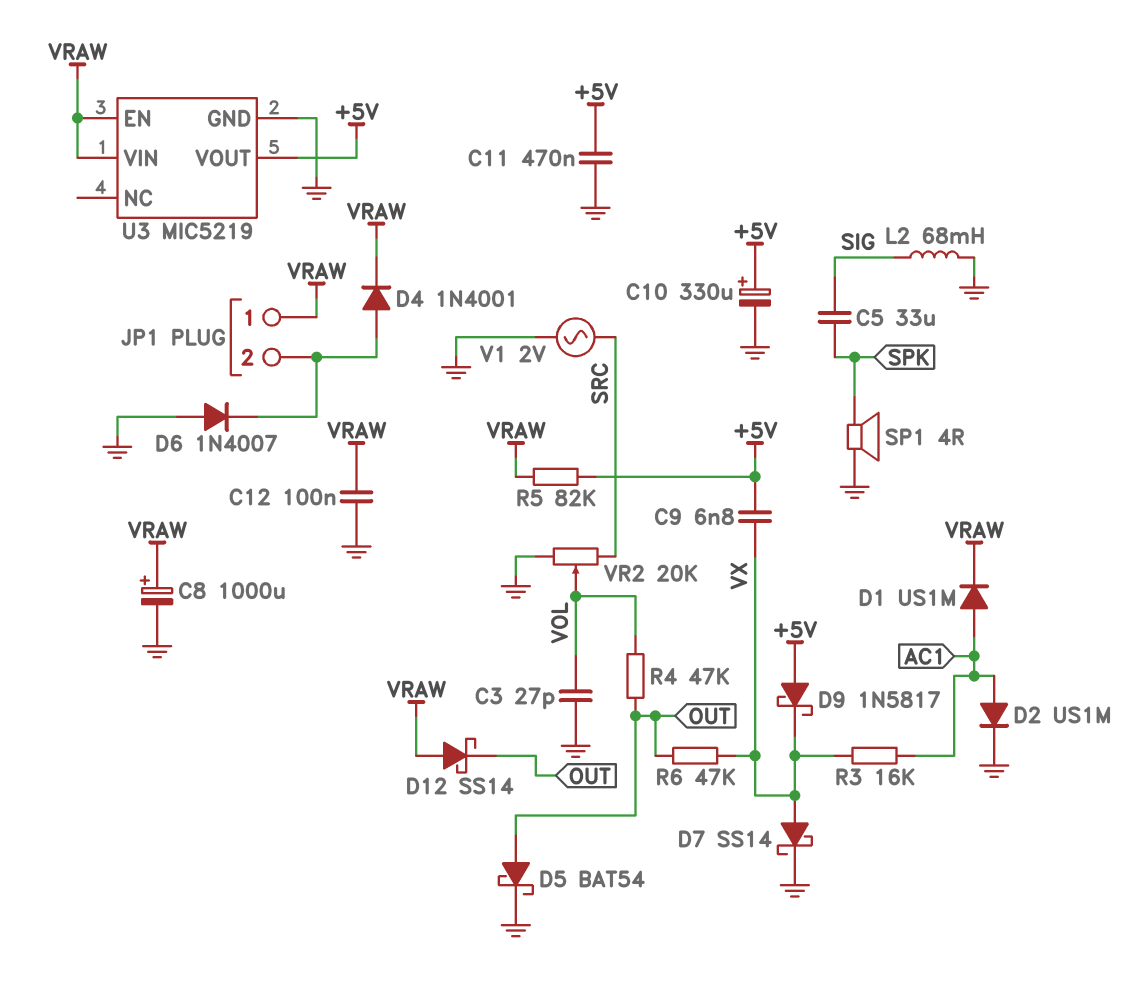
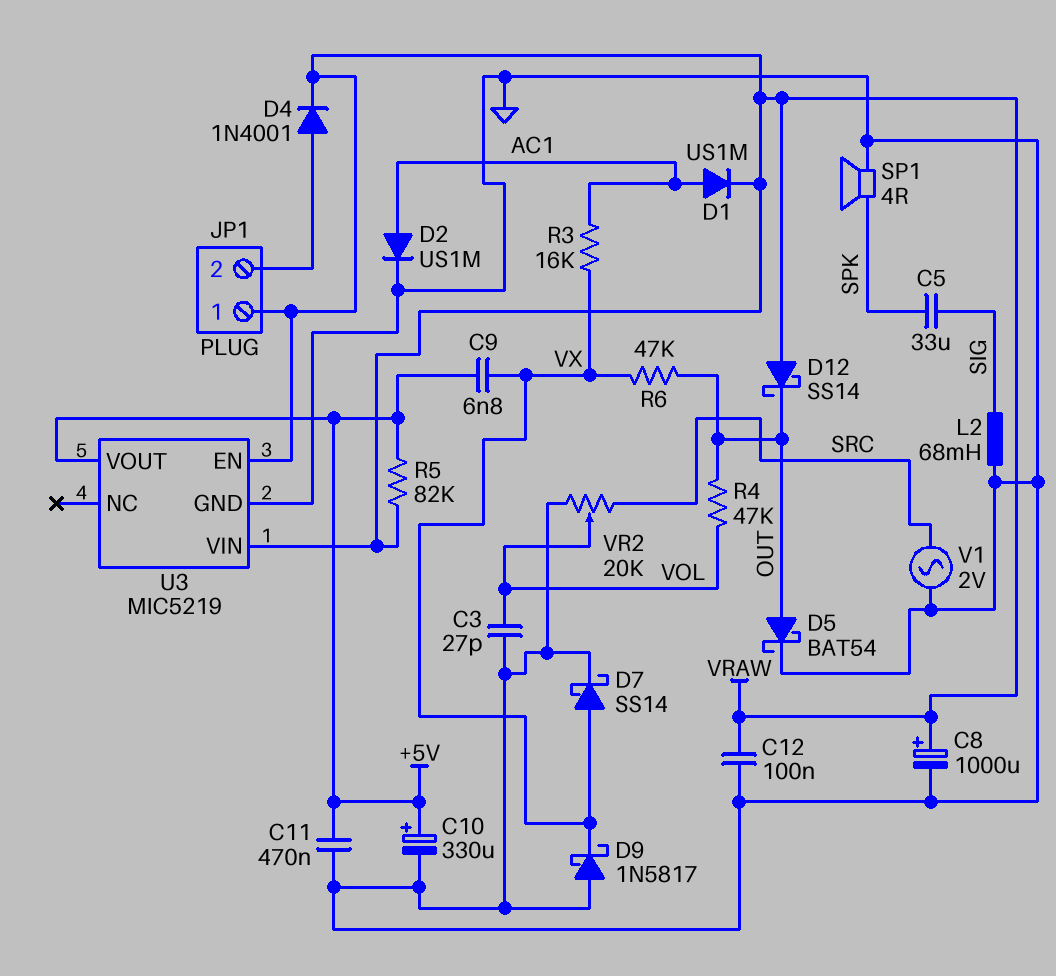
D6: diode 1N4007 (A GND, K JP1/2) -> none
D9: schottky 1N5817 (A +5V, K VX) -> schottky 1N5817 (A GND, K VX)

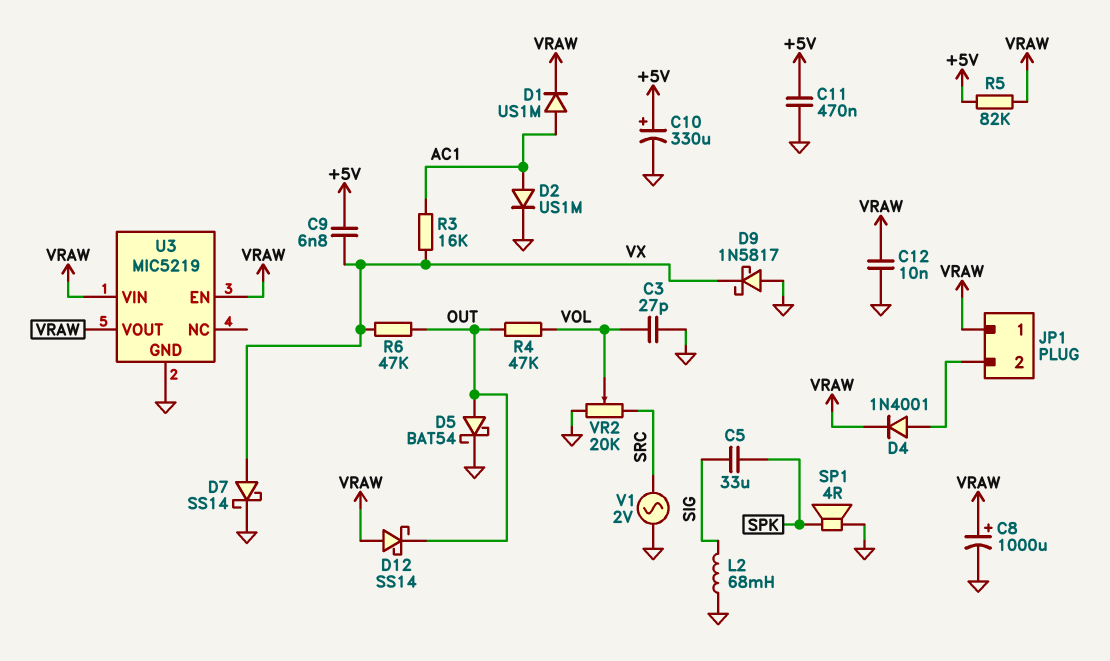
C12: 100nF (GND, VRAW) -> 10nF (GND, VRAW)
U3 pin VOUT: +5V -> VRAW

